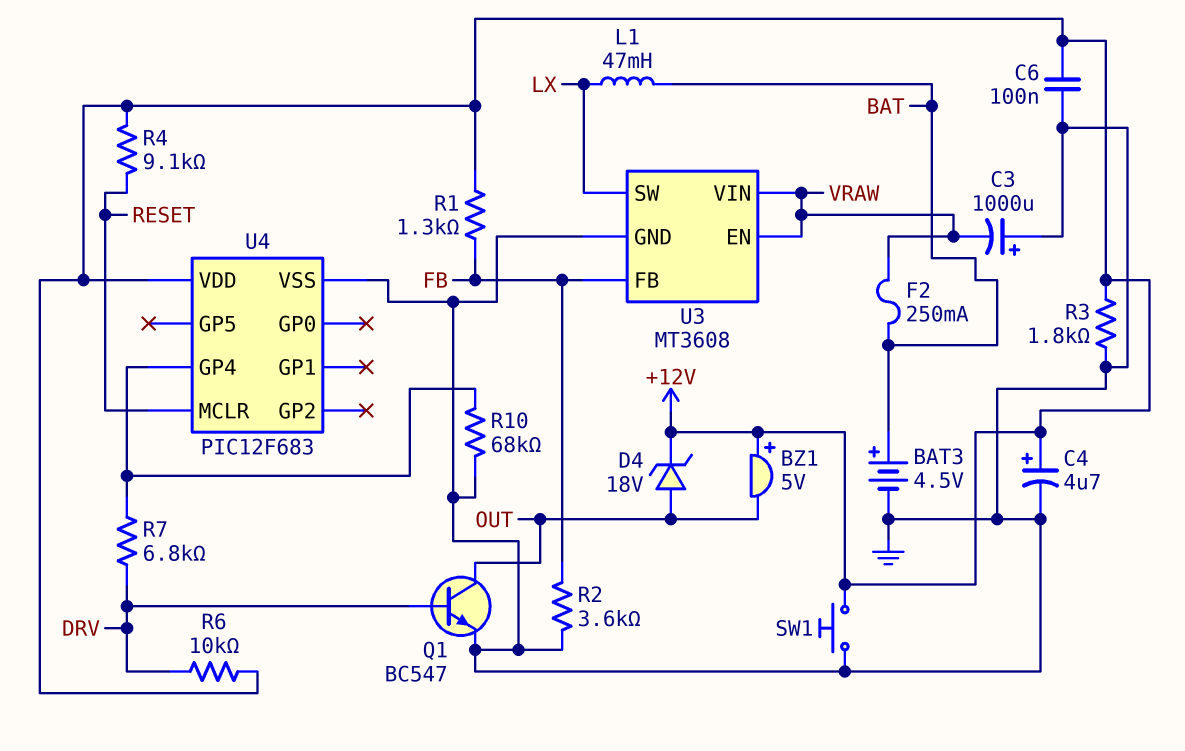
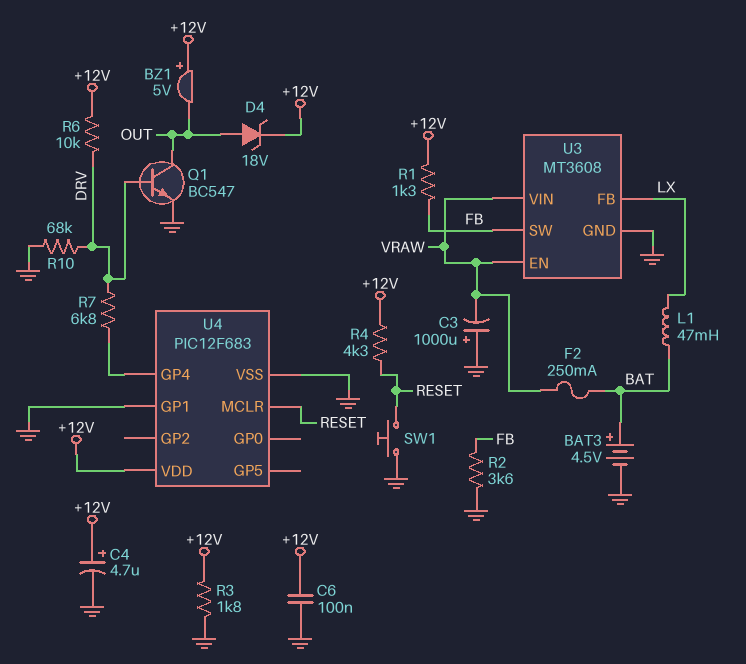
R4: 9.1k (+12V, RESET) -> 4.3k (+12V, RESET)
R10: 68k (GND, U4/GP4) -> 68k (DRV, GND)
SW1: button (+12V, GND) -> button (GND, RESET)
U3 pin FB: FB -> LX
U3 pin SW: LX -> FB
U4 pin GP1: none -> GND

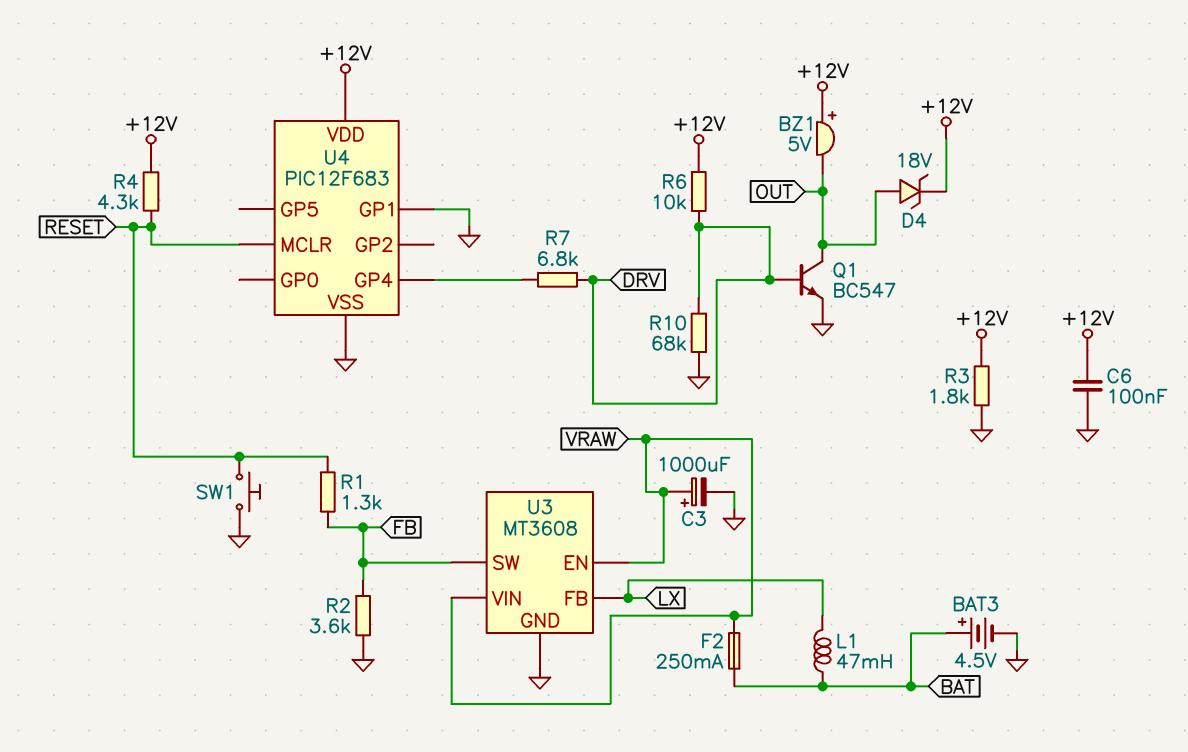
C3: 1000uF (plus GND, minus VRAW) -> 1000uF (plus VRAW, minus GND)
C4: 4.7uF (plus +12V, minus GND) -> none
R1: 1.3k (+12V, FB) -> 1.3k (FB, RESET)

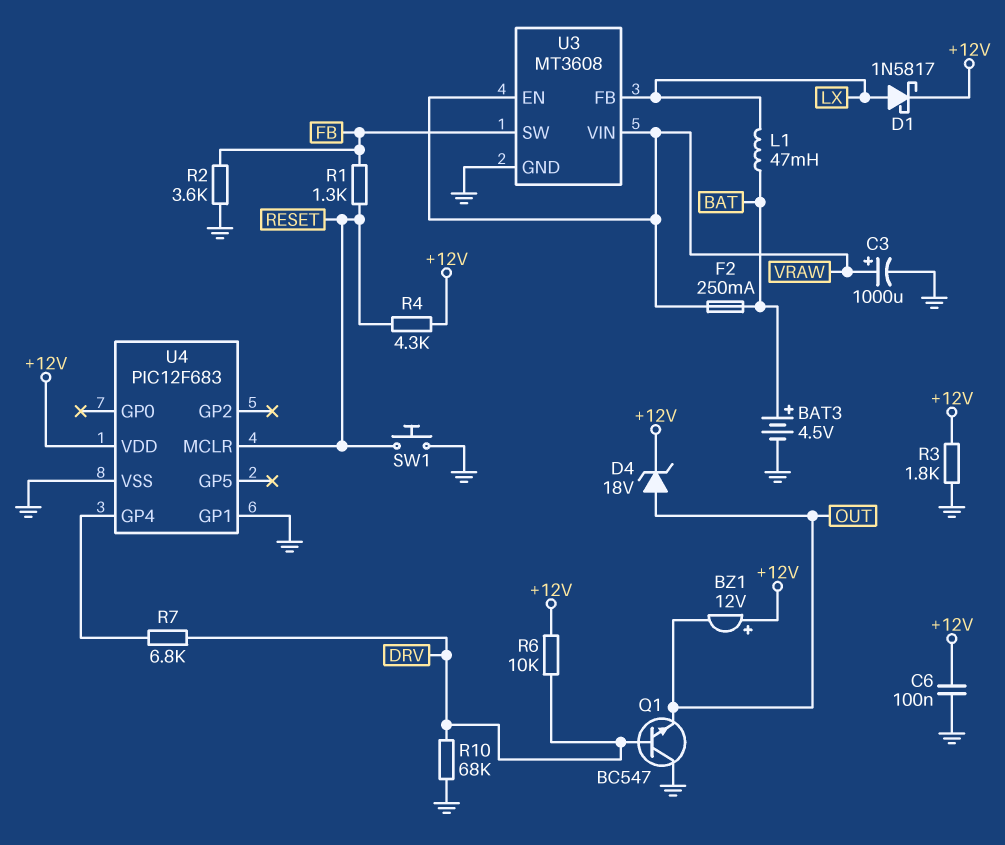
BZ1: buzzer 5V (plus +12V, minus OUT) -> buzzer 12V (plus +12V, minus OUT)
D1: none -> schottky 1N5817 (A LX, K +12V)
Q1: NPN BC547 (B DRV, C OUT, E GND) -> NPN BC547 (B DRV, C GND, E OUT)

